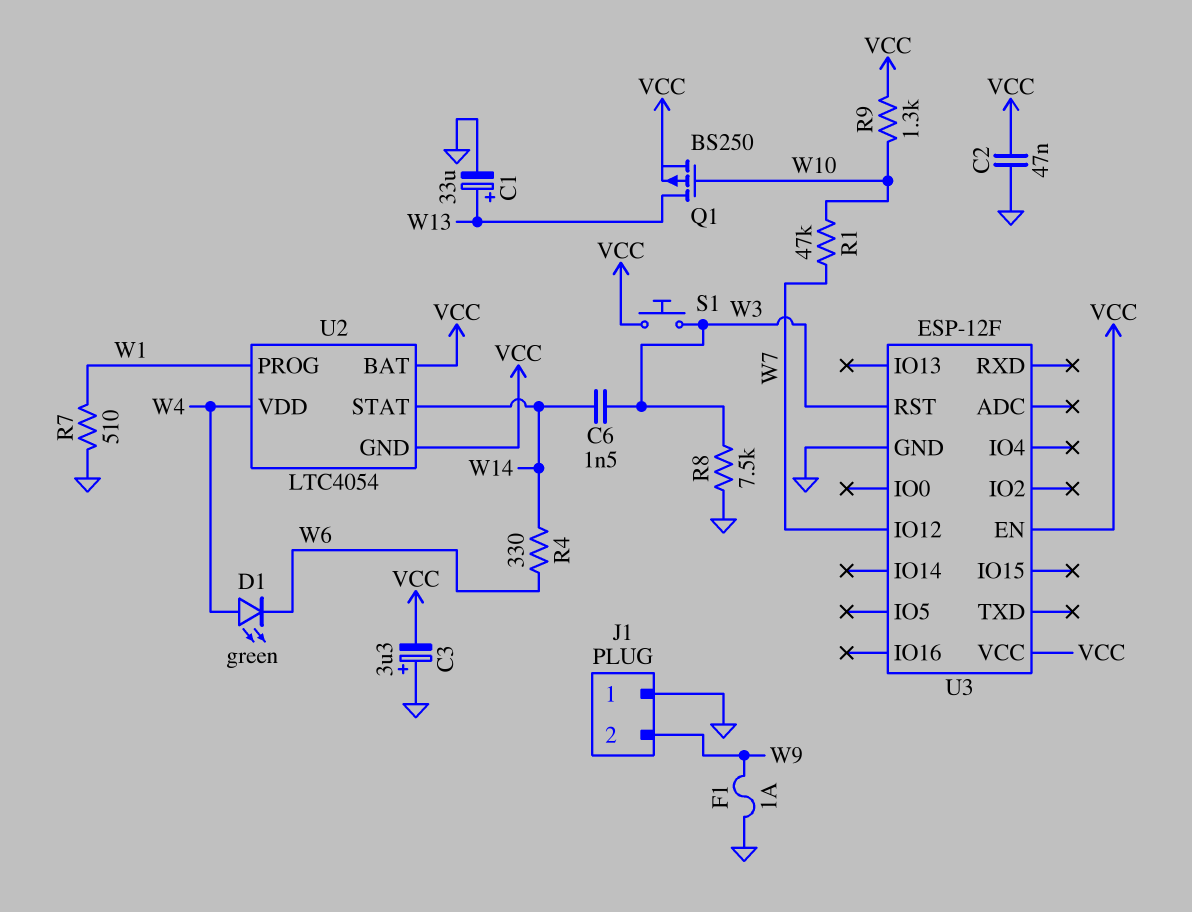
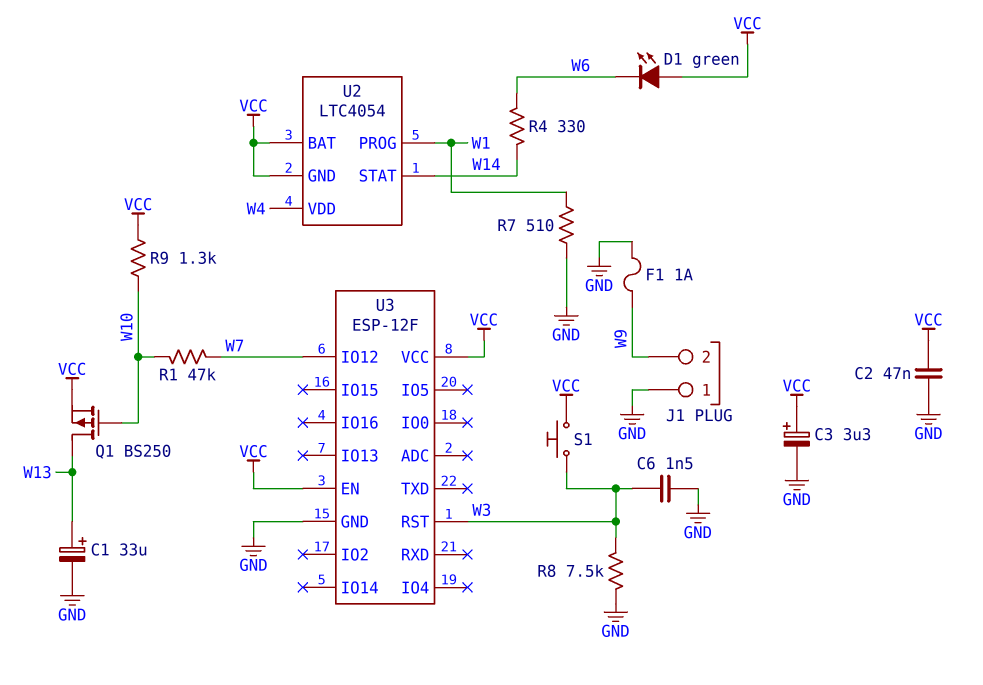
C3: 3.3uF (plus GND, minus VCC) -> 3.3uF (plus VCC, minus GND)
C6: 1.5nF (W3, W14) -> 1.5nF (GND, W3)
D1: LED green (A W4, K W6) -> LED green (A VCC, K W6)

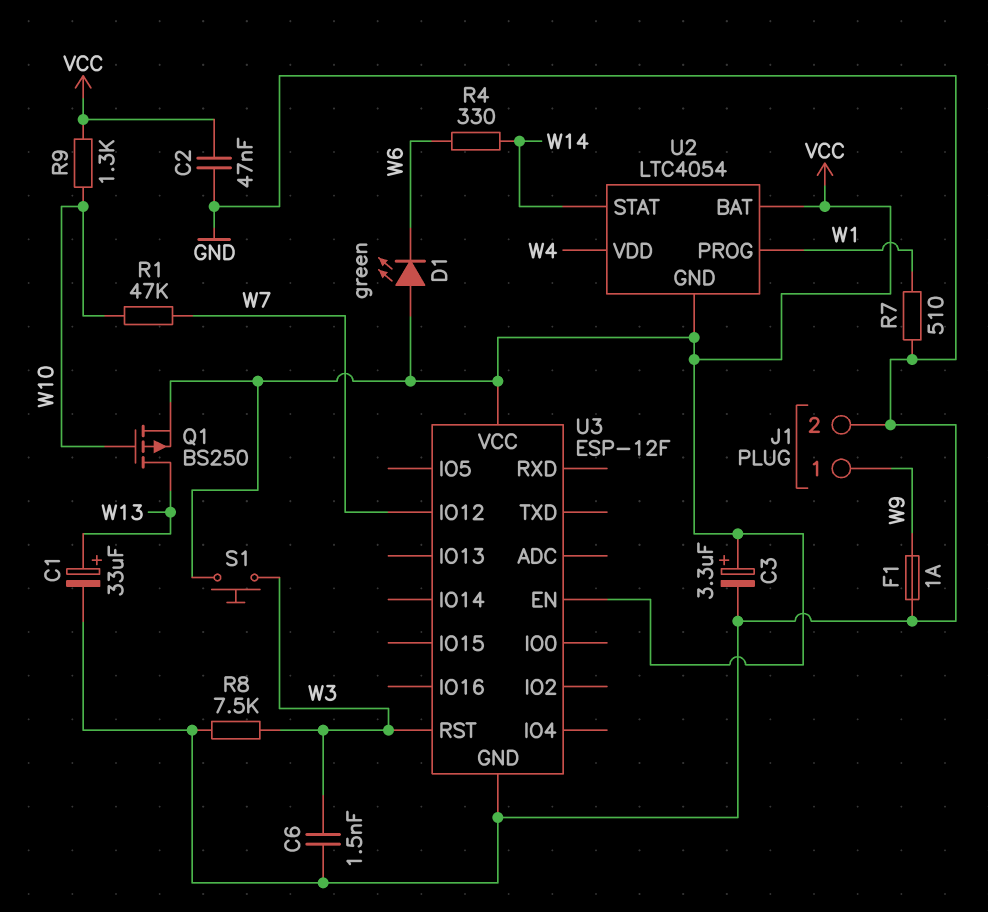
J1 pin 1: GND -> W9
J1 pin 2: W9 -> GND

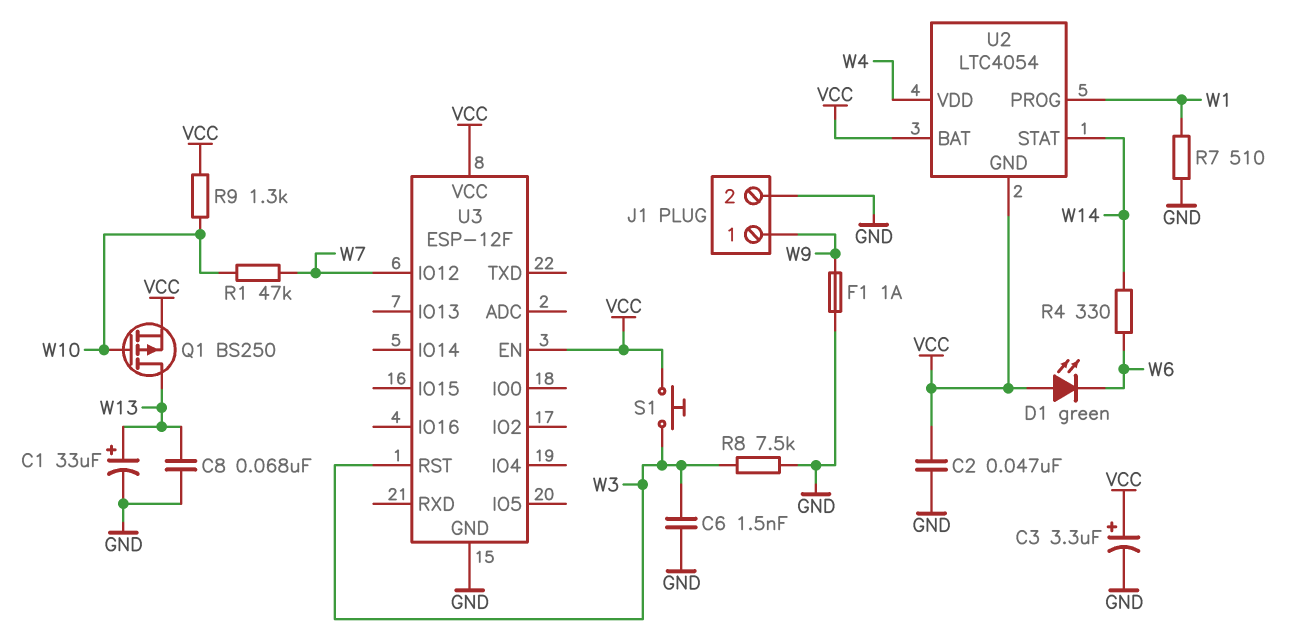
C8: none -> 68nF (GND, W13)

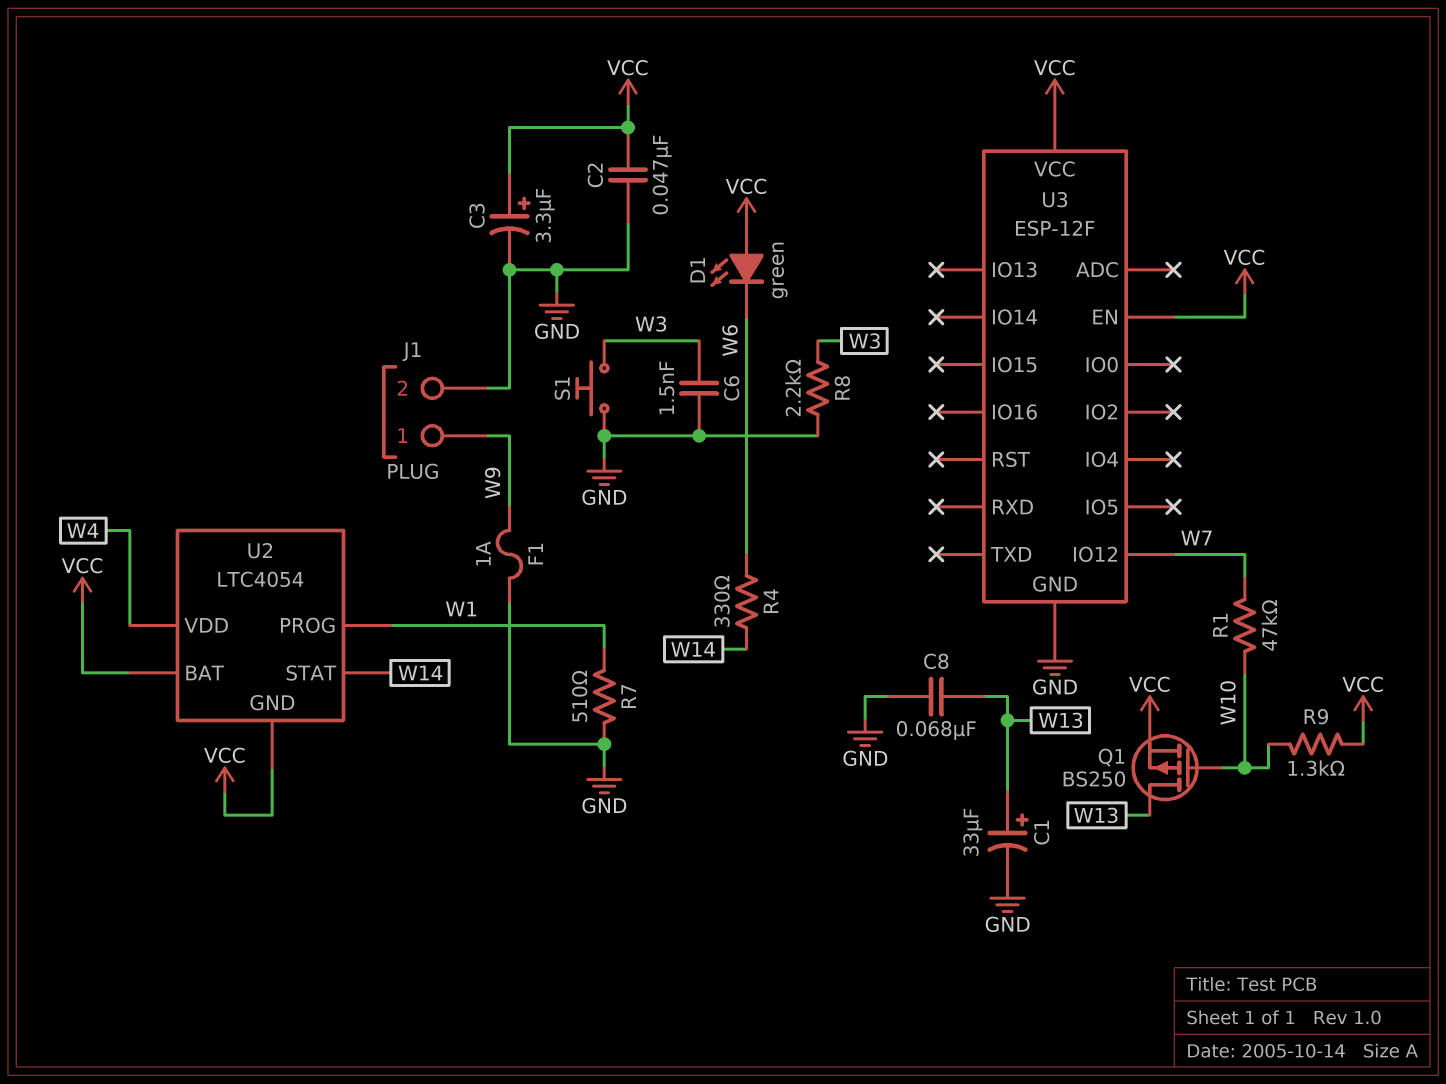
R8: 7.5k (GND, W3) -> 2.2k (GND, W3)
S1: button (VCC, W3) -> button (GND, W3)
U3 pin RST: W3 -> none

